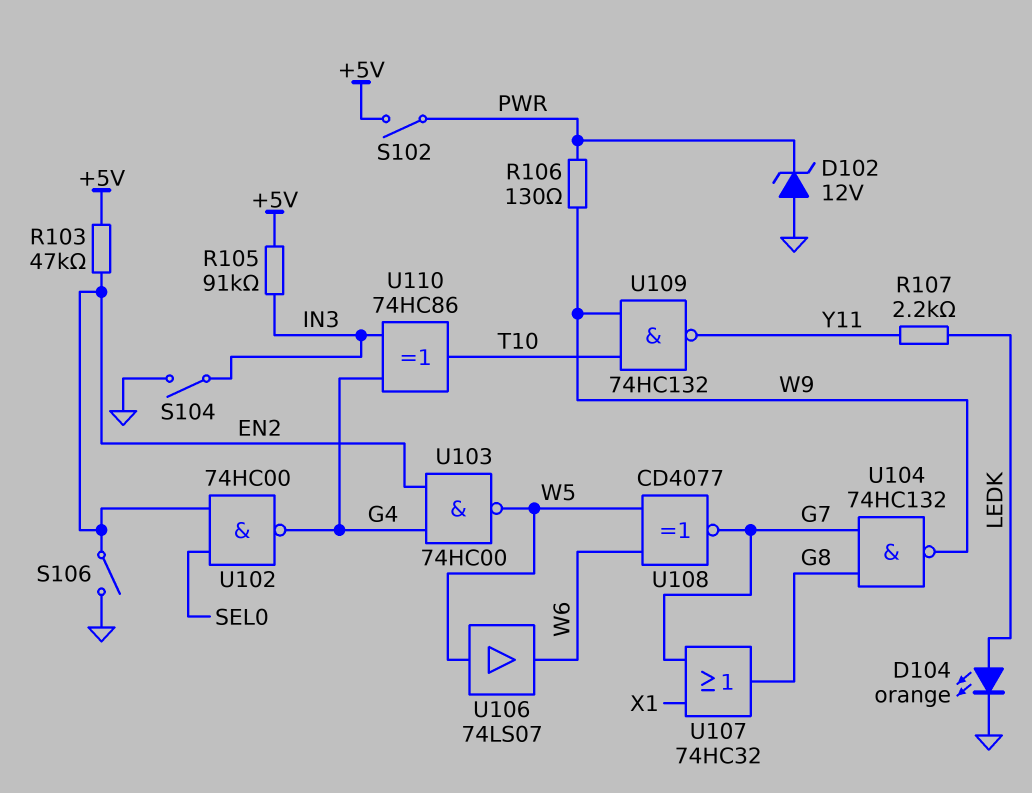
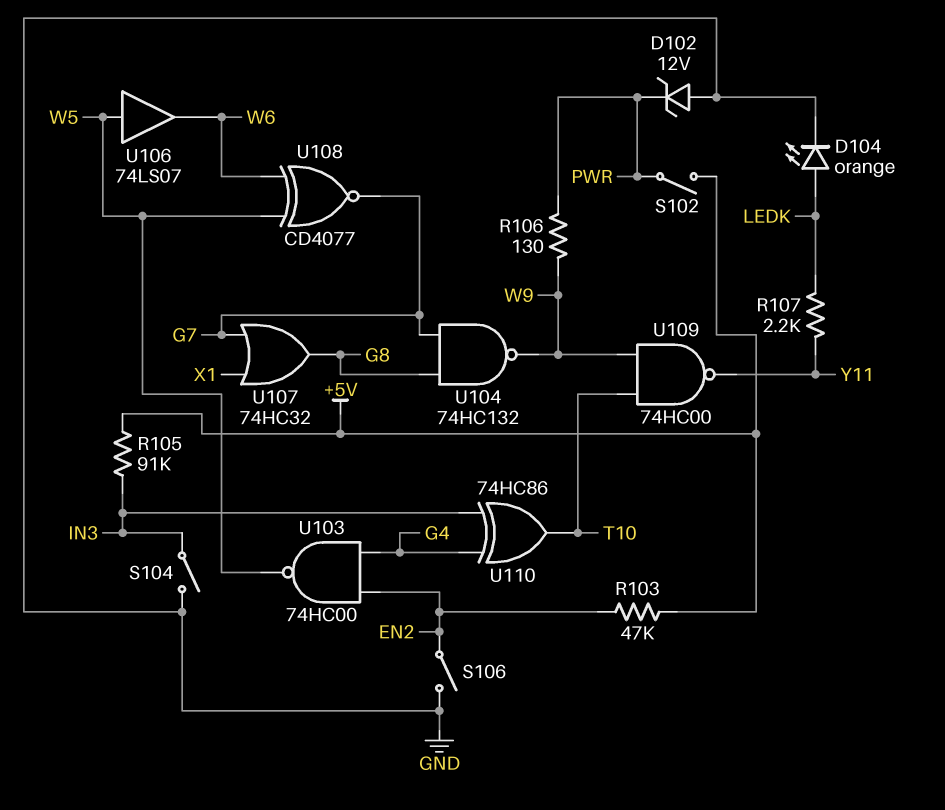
U102: NAND 74HC00 (in EN2, in SEL0, out G4) -> none
U109: NAND 74HC132 (in T10, in W9, out Y11) -> NAND 74HC00 (in T10, in W9, out Y11)

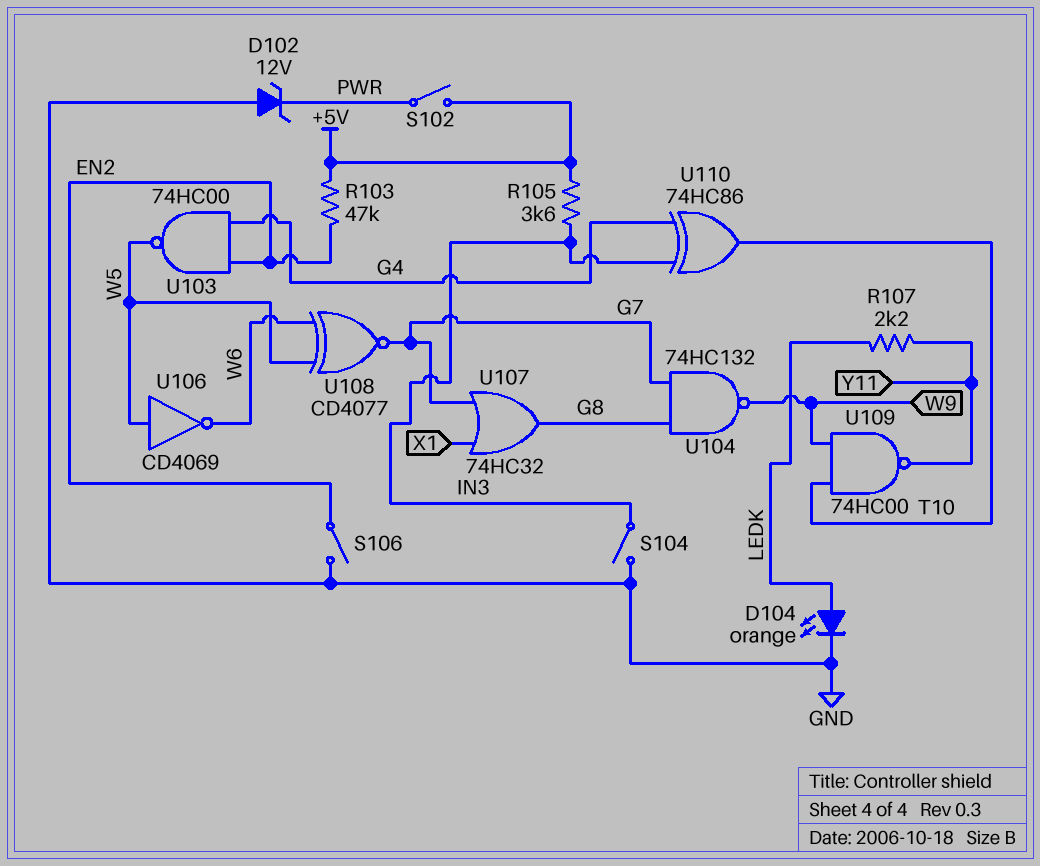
R105: 91k (+5V, IN3) -> 3.6k (+5V, IN3)
R106: 130 (PWR, W9) -> none
U106: buffer 74LS07 (in W5, out W6) -> NOT CD4069 (in W5, out W6)

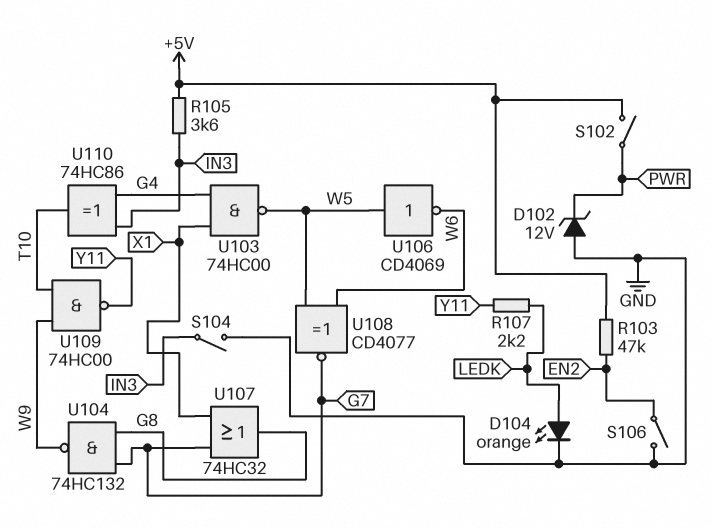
U103: NAND 74HC00 (in EN2, in G4, out W5) -> NAND 74HC00 (in G4, in X1, out W5)

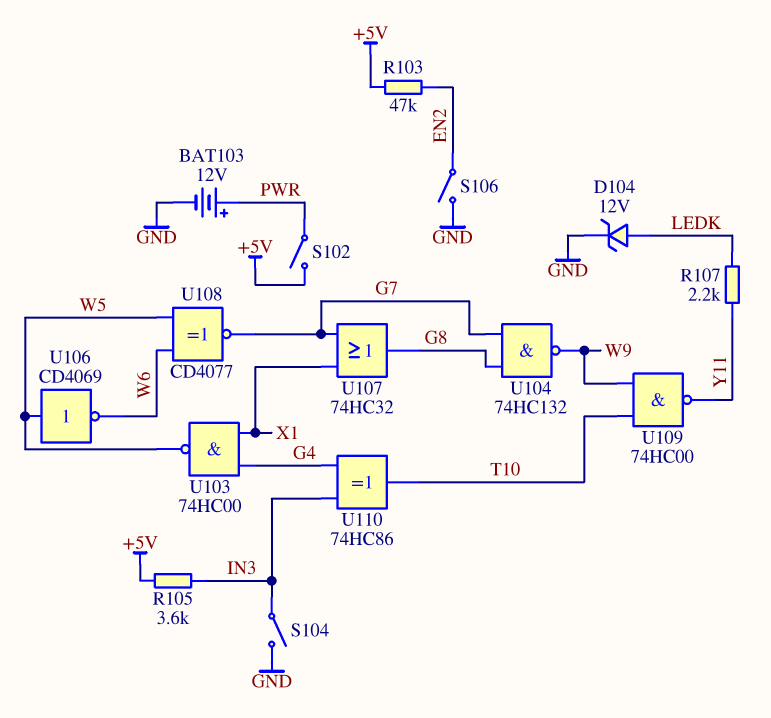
BAT103: none -> 12V (plus PWR, minus GND)
D102: zener 12V (A GND, K PWR) -> none
D104: LED orange (A LEDK, K GND) -> zener 12V (A LEDK, K GND)

